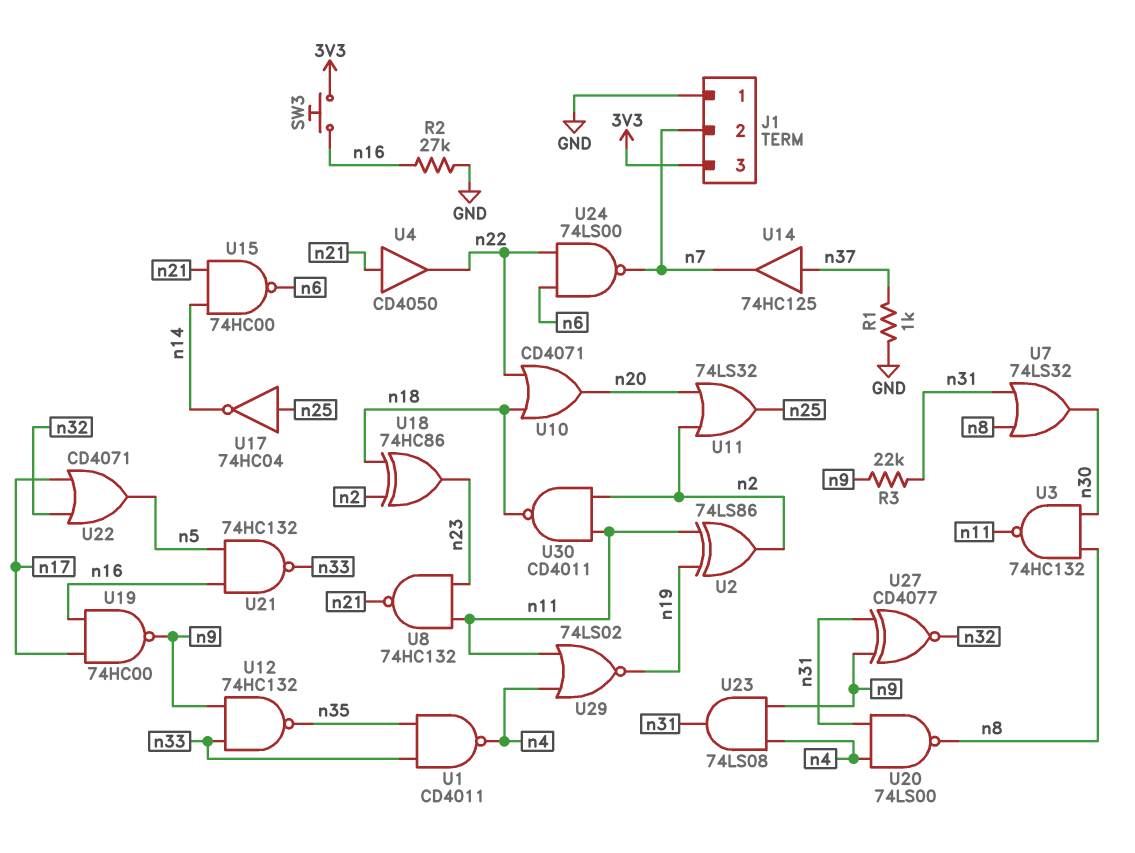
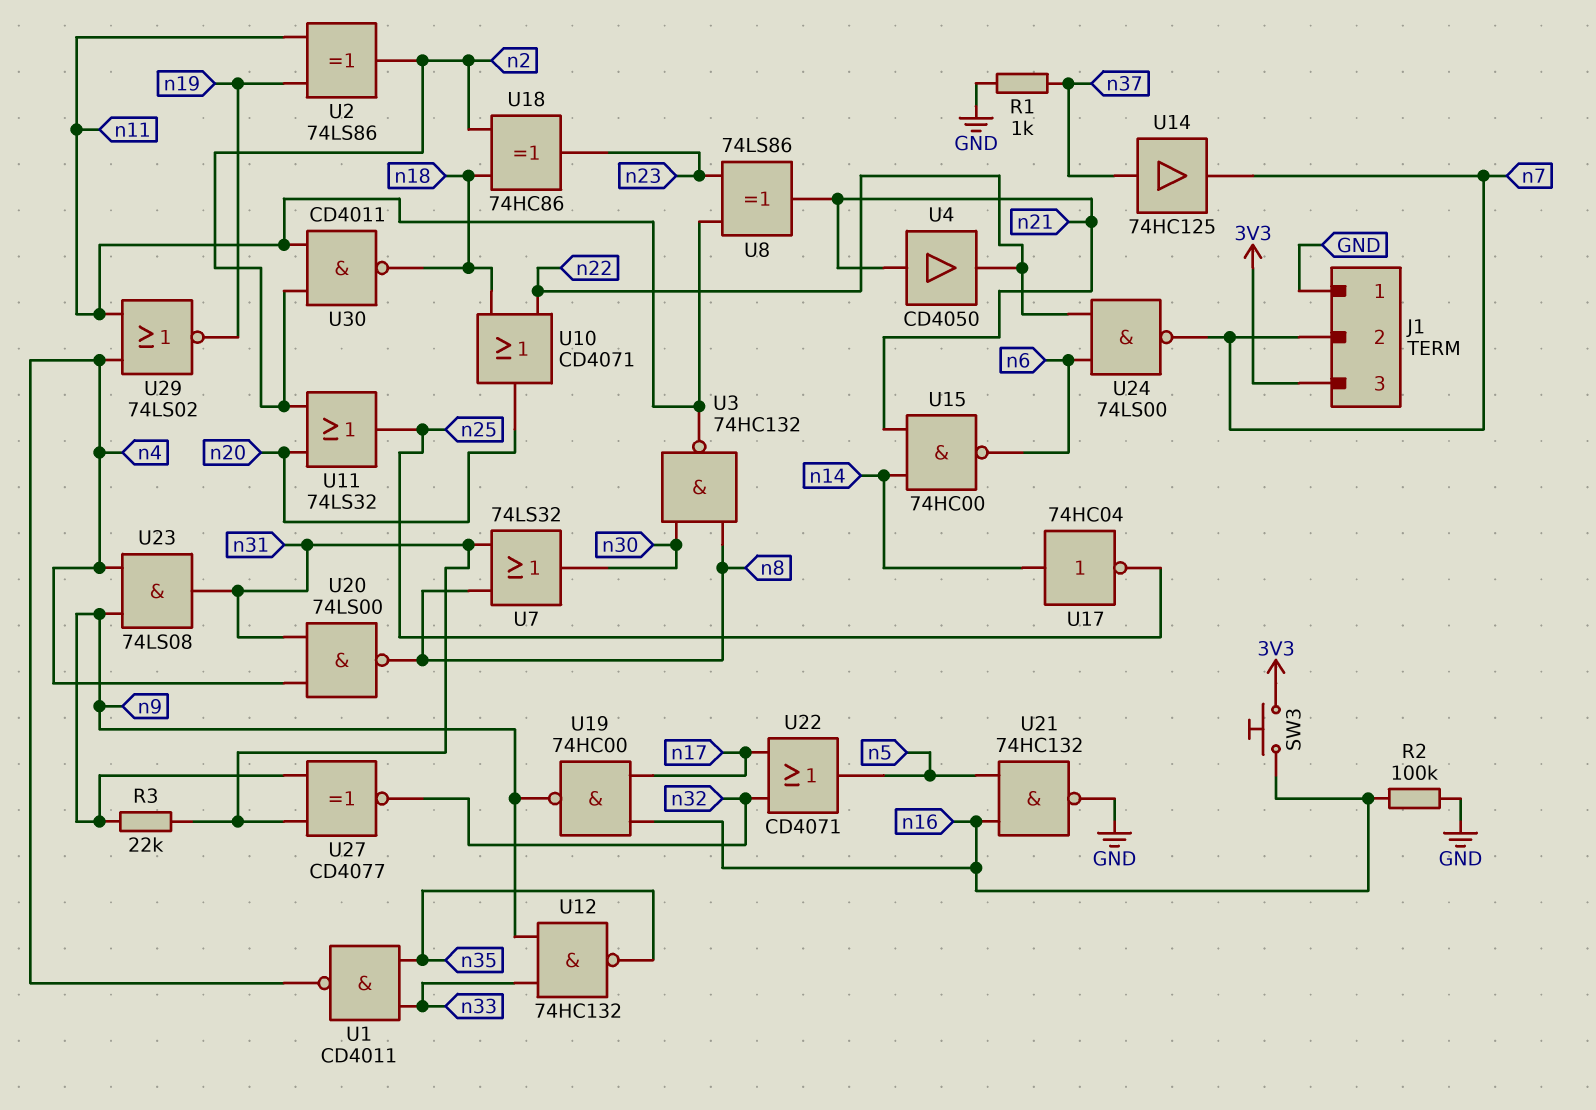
R2: 27k (GND, n16) -> 100k (GND, n16)
U8: NAND 74HC132 (in n11, in n23, out n21) -> XOR 74LS86 (in n11, in n23, out n21)
U17: NOT 74HC04 (in n25, out n14) -> NOT 74HC04 (in n14, out n25)
U21: NAND 74HC132 (in n5, in n16, out n33) -> NAND 74HC132 (in n5, in n16, out GND)

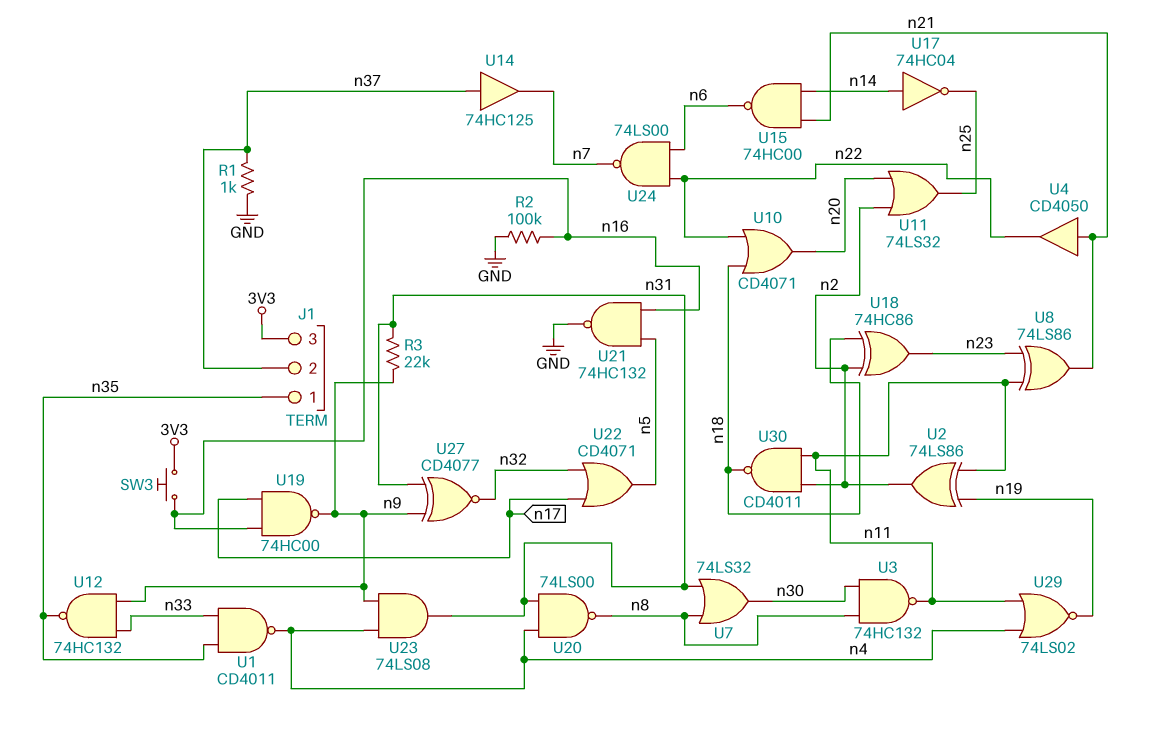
J1 pin 1: GND -> n35
J1 pin 2: n7 -> n37

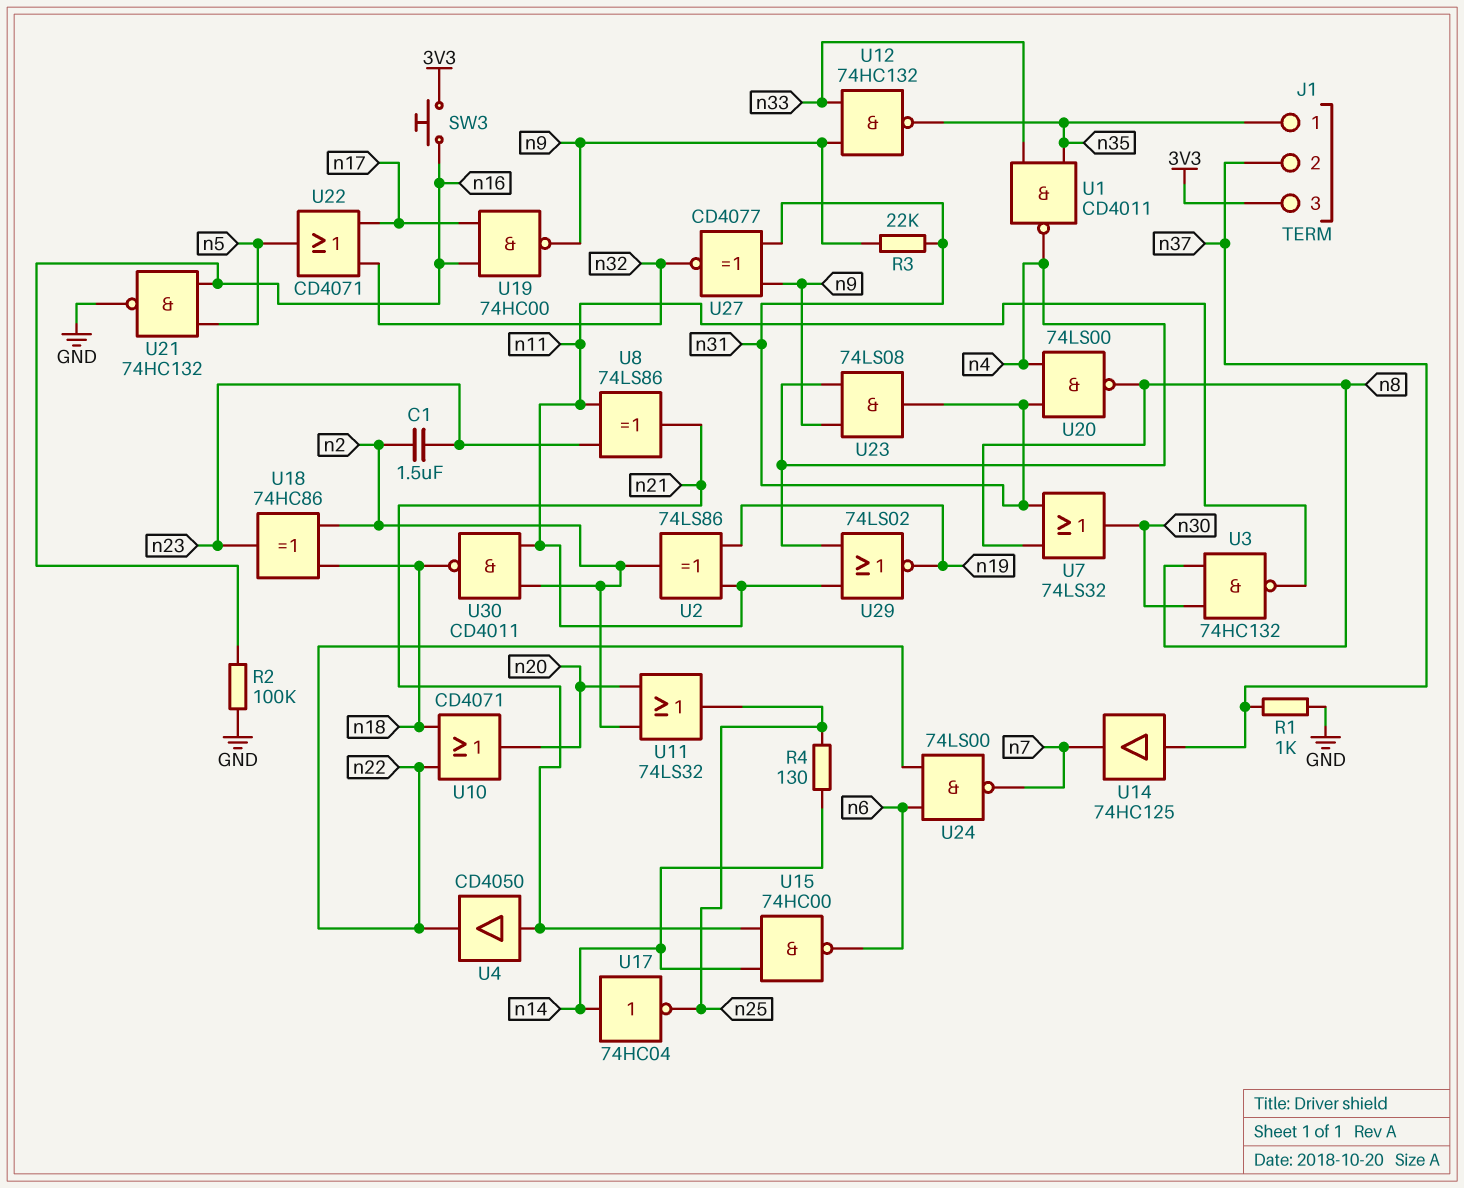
C1: none -> 1.5uF (n2, n23)
R4: none -> 130 (n14, n25)

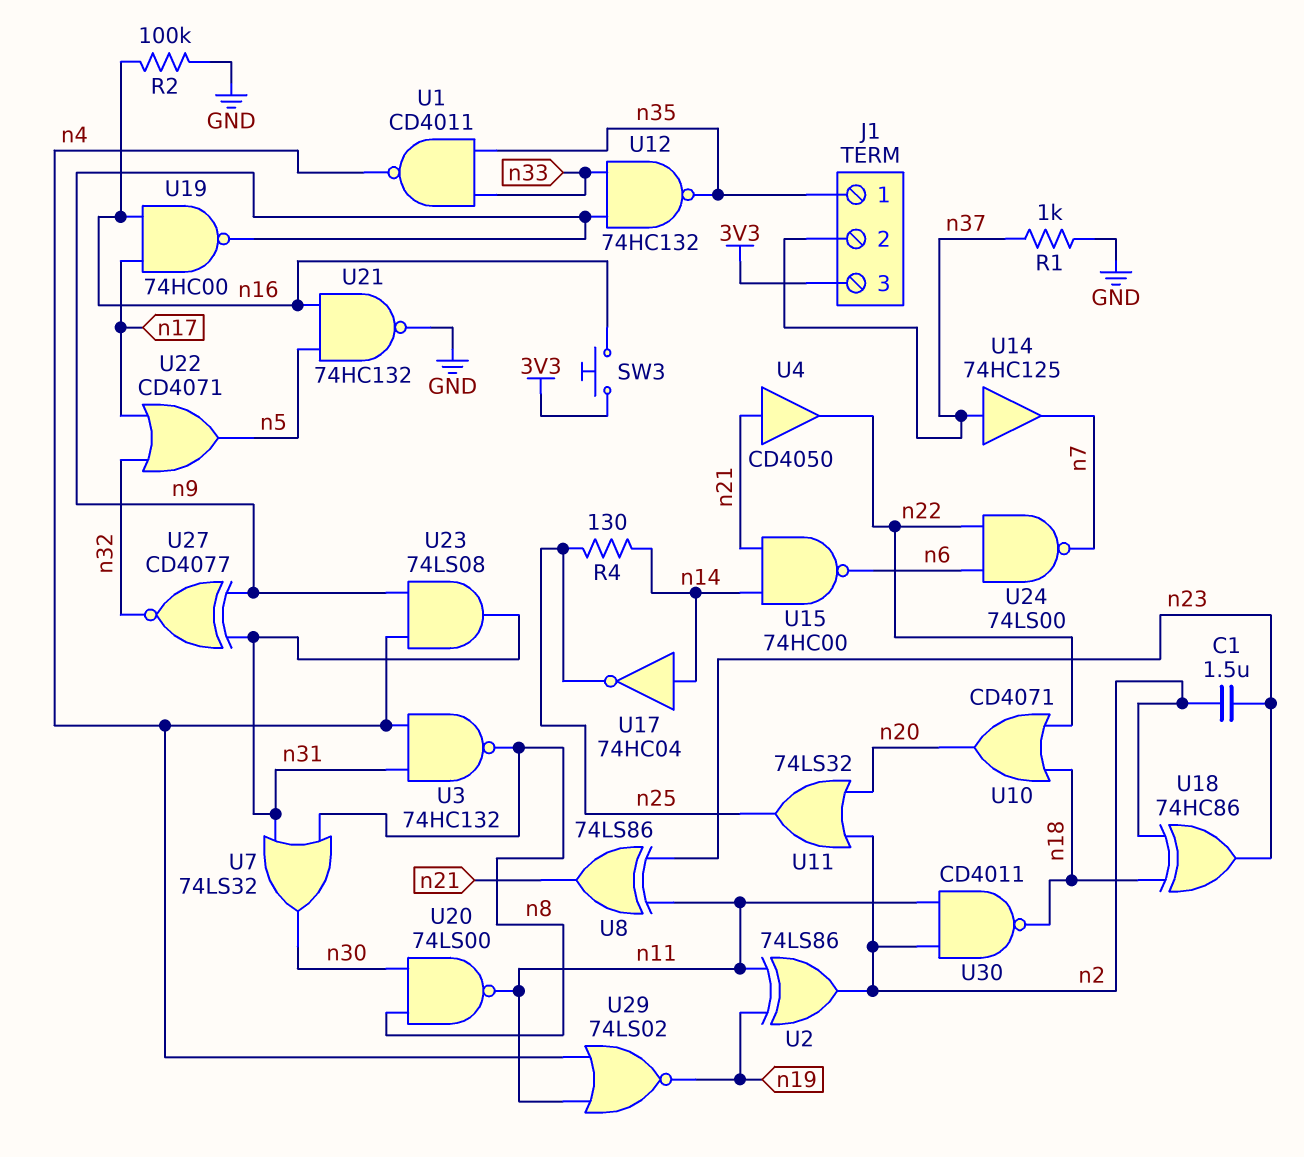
R3: 22k (n9, n31) -> none
U3: NAND 74HC132 (in n8, in n30, out n11) -> NAND 74HC132 (in n4, in n31, out n8)
U20: NAND 74LS00 (in n4, in n31, out n8) -> NAND 74LS00 (in n8, in n30, out n11)

